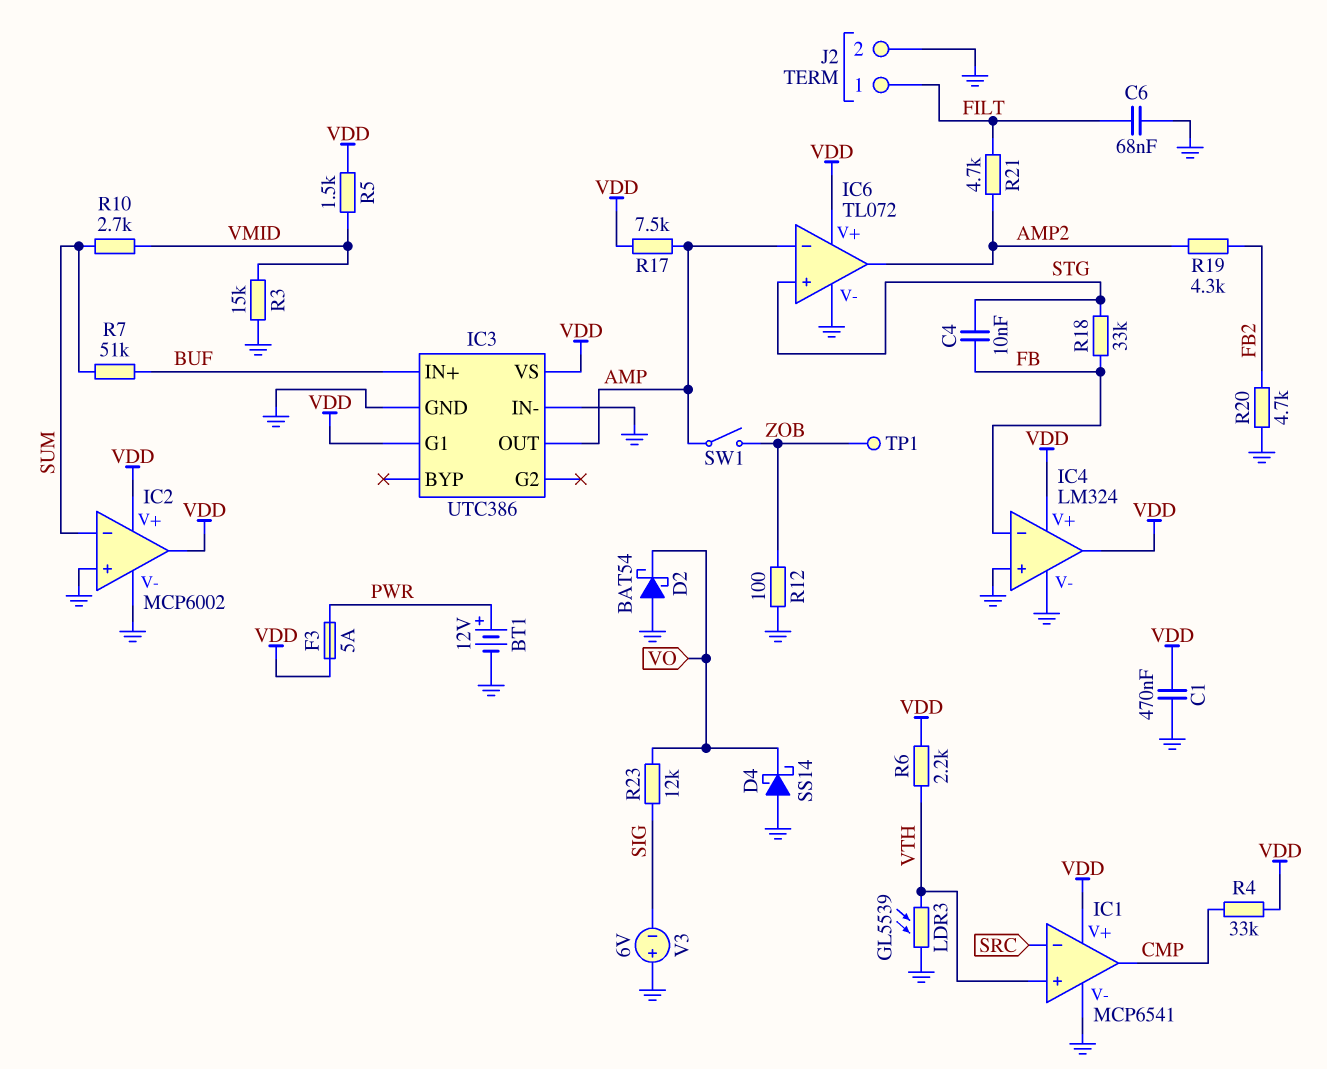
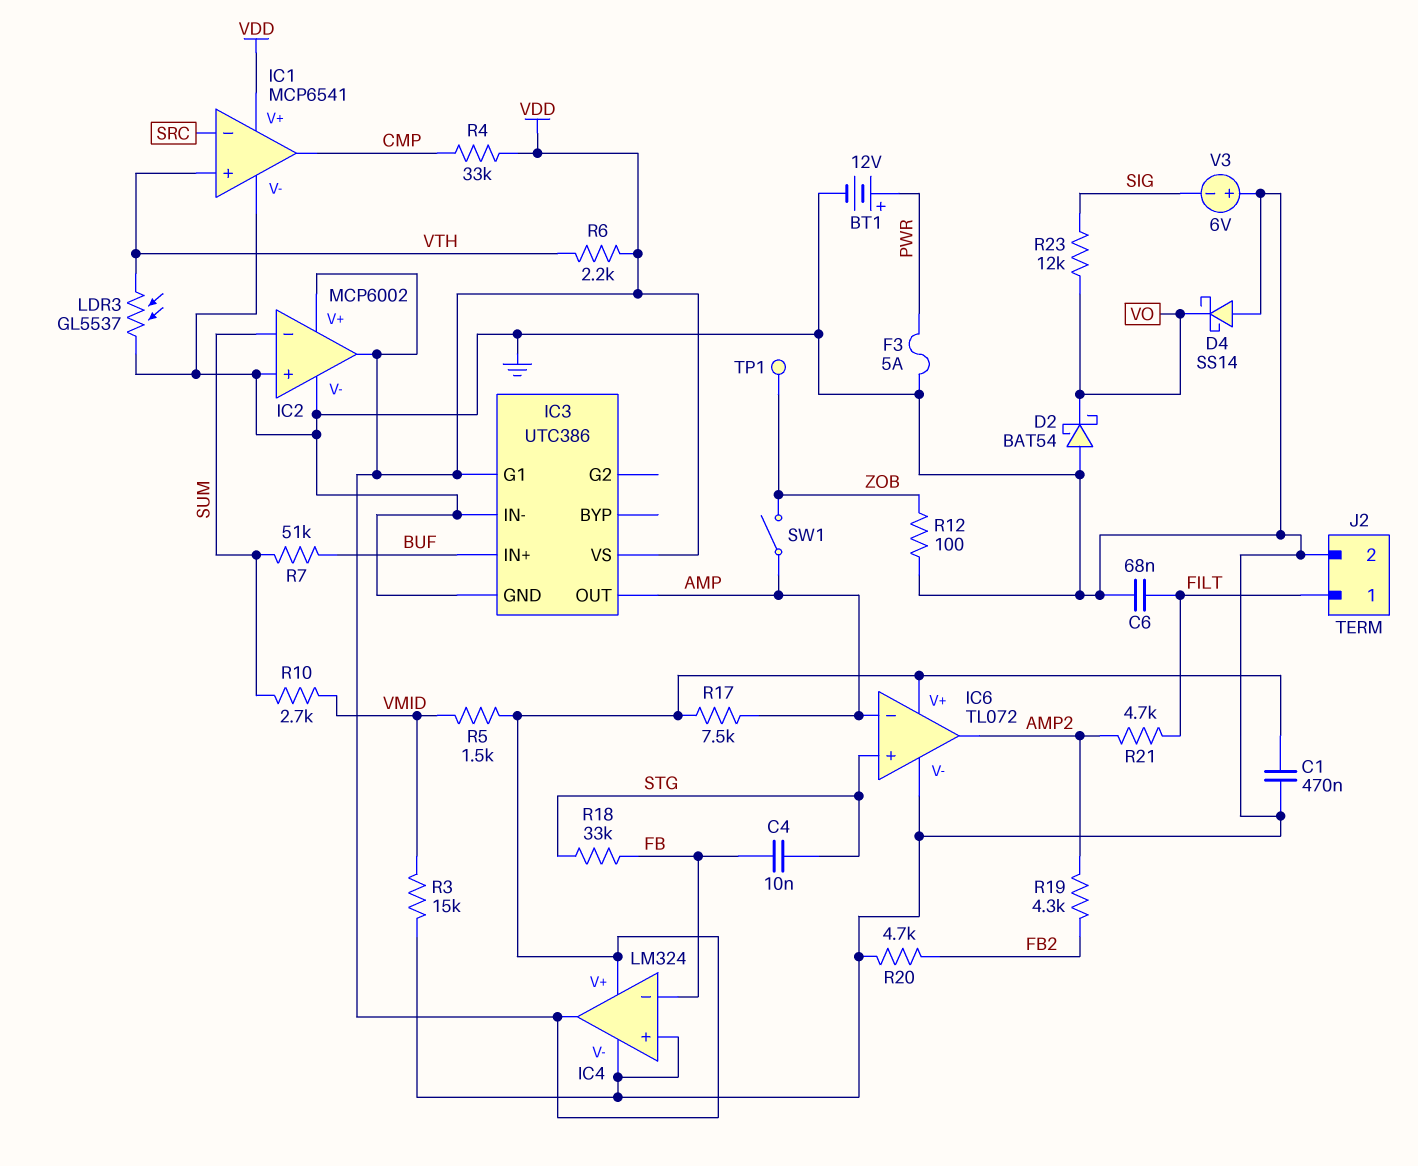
F3: 5A (PWR, VDD) -> 5A (GND, PWR)
LDR3: GL5539 (GND, VTH) -> GL5537 (GND, VTH)

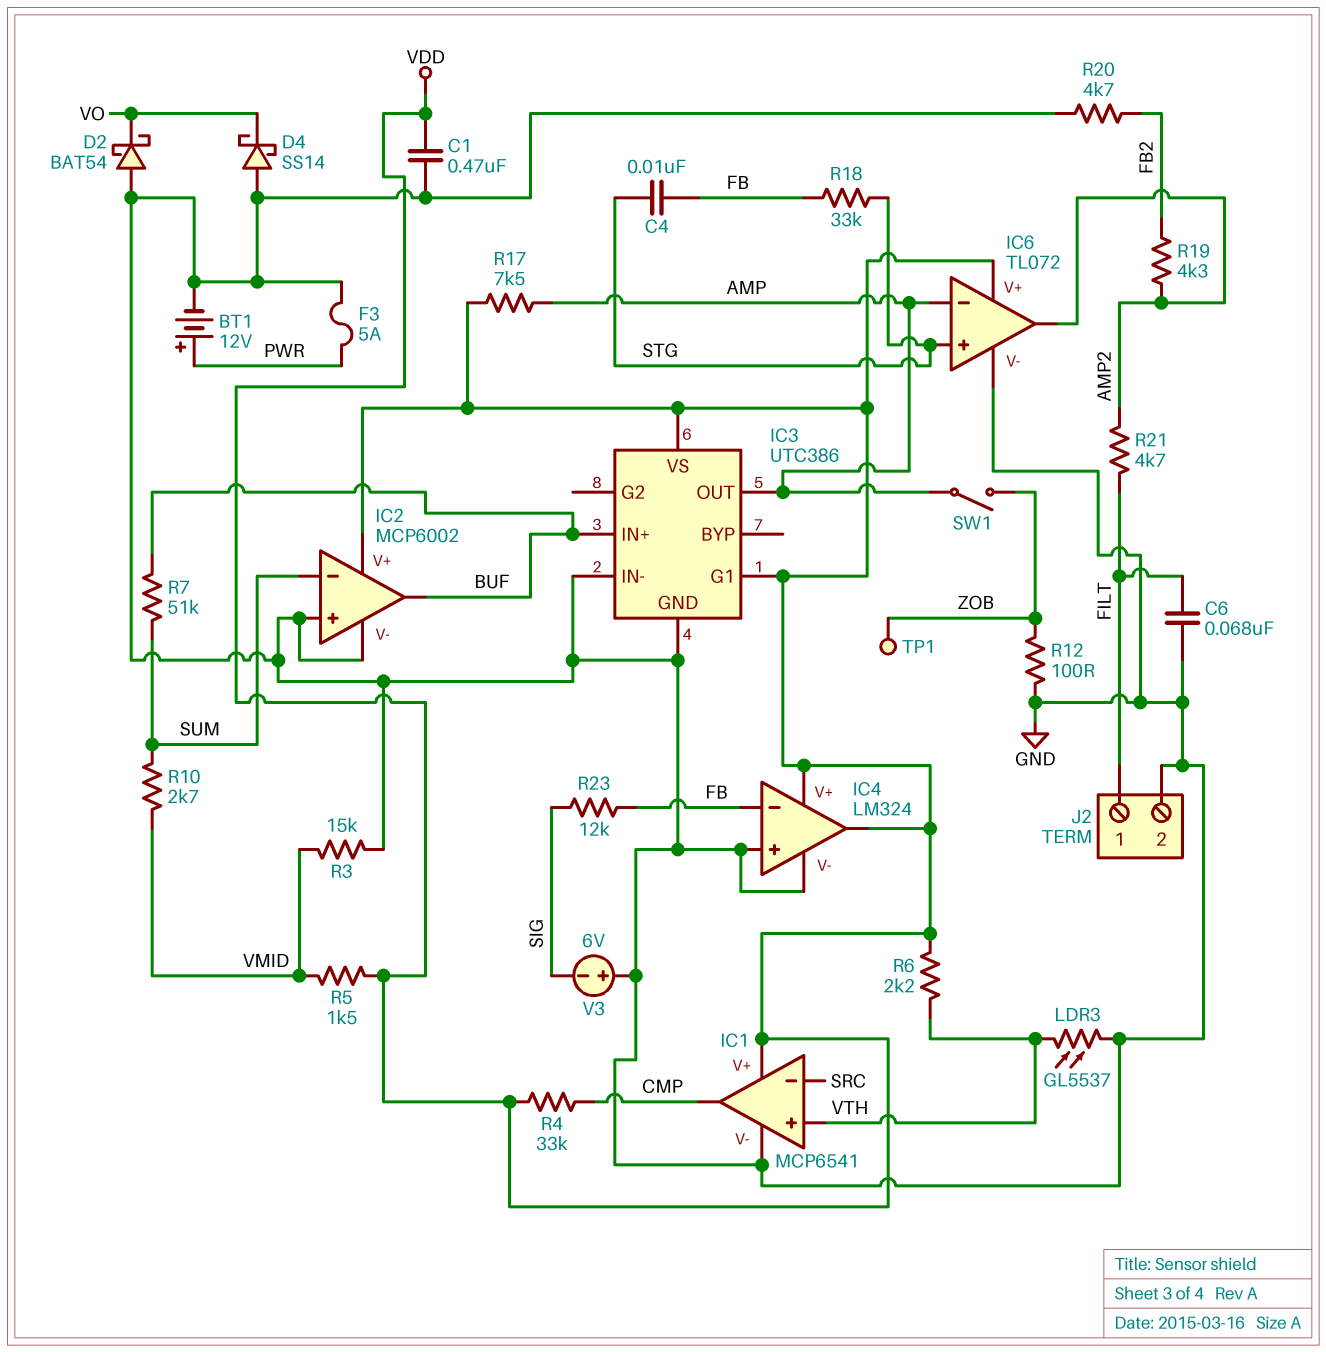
IC2 pin out: VDD -> BUF
R23: 12k (SIG, VO) -> 12k (FB, SIG)

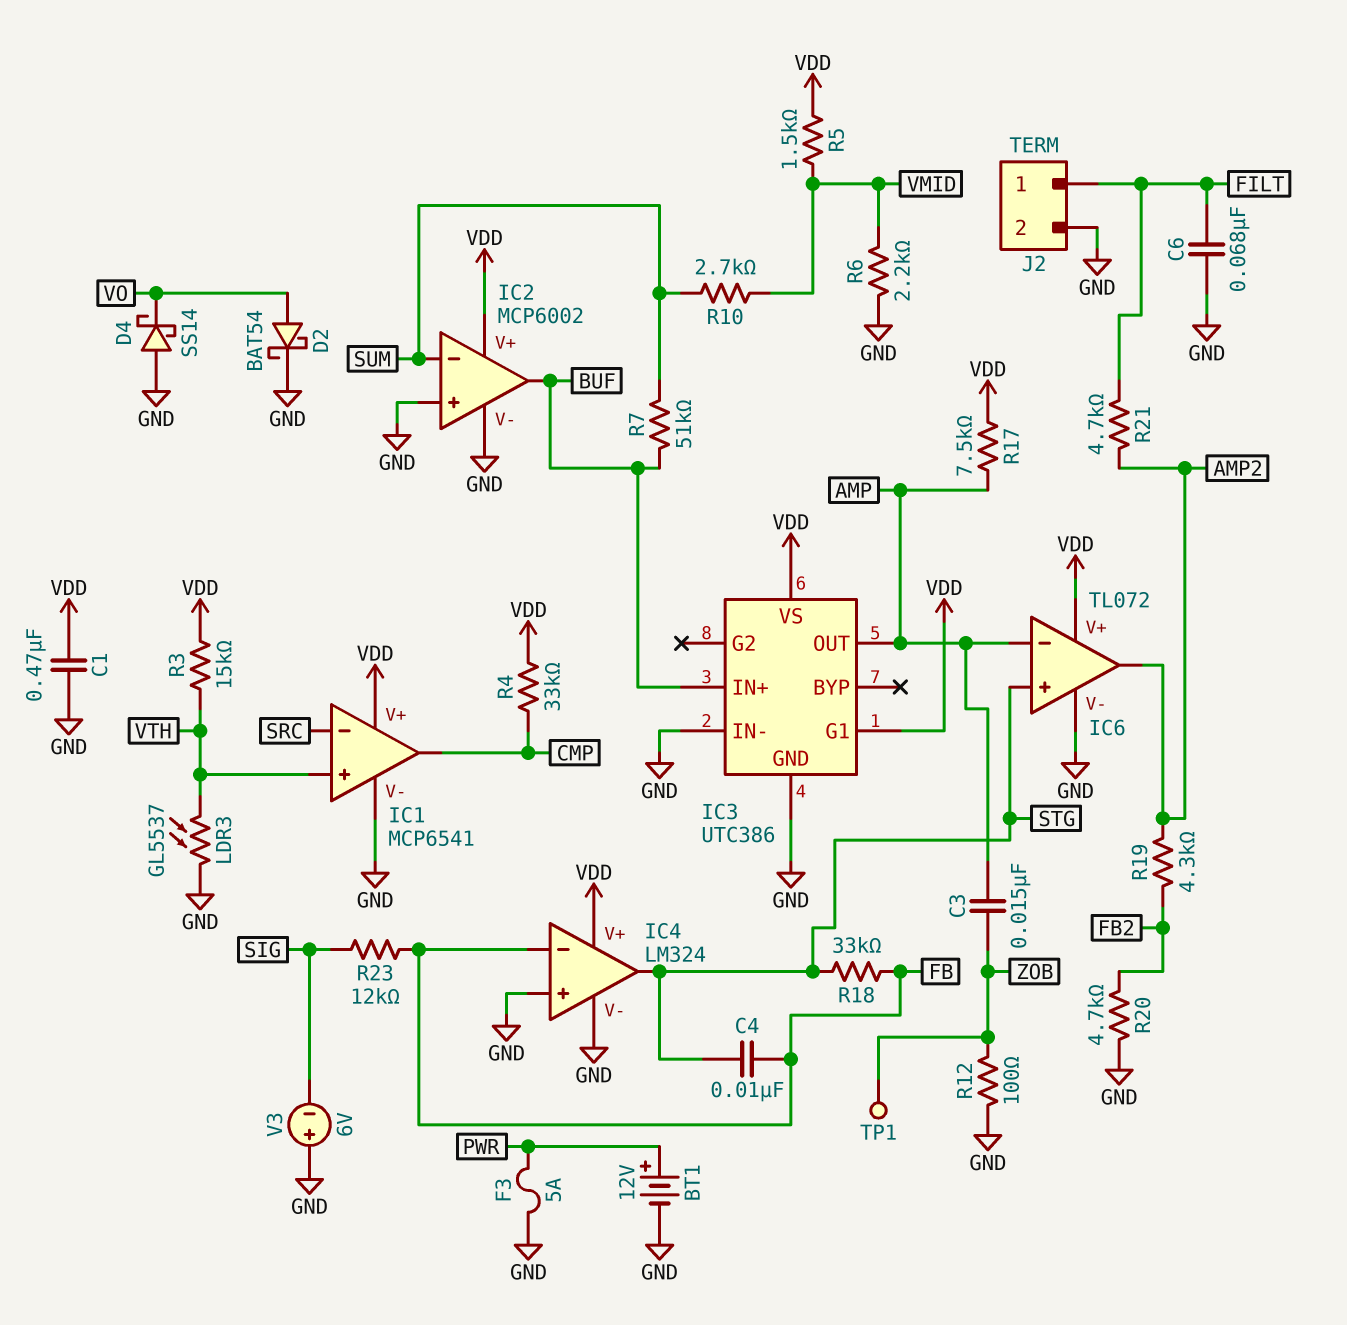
C3: none -> 15nF (AMP, ZOB)
D2: schottky BAT54 (A GND, K VO) -> schottky BAT54 (A VO, K GND)
IC4 pin out: VDD -> STG
R3: 15k (GND, VMID) -> 15k (VDD, VTH)
R6: 2.2k (VDD, VTH) -> 2.2k (GND, VMID)
SW1: switch (AMP, ZOB) -> none

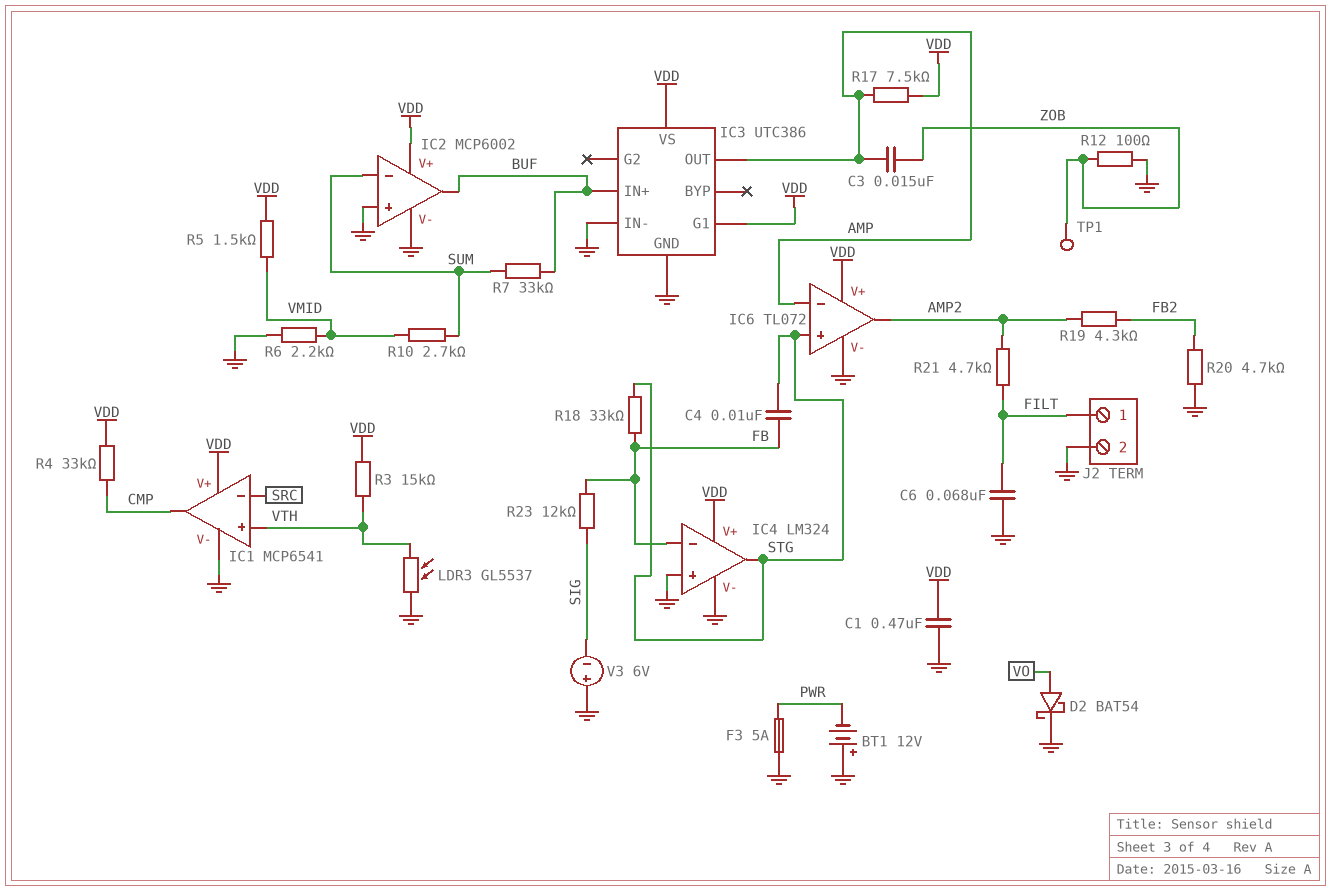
BT1: 12V (plus PWR, minus GND) -> 12V (plus GND, minus PWR)
D4: schottky SS14 (A GND, K VO) -> none
R7: 51k (BUF, SUM) -> 33k (BUF, SUM)

